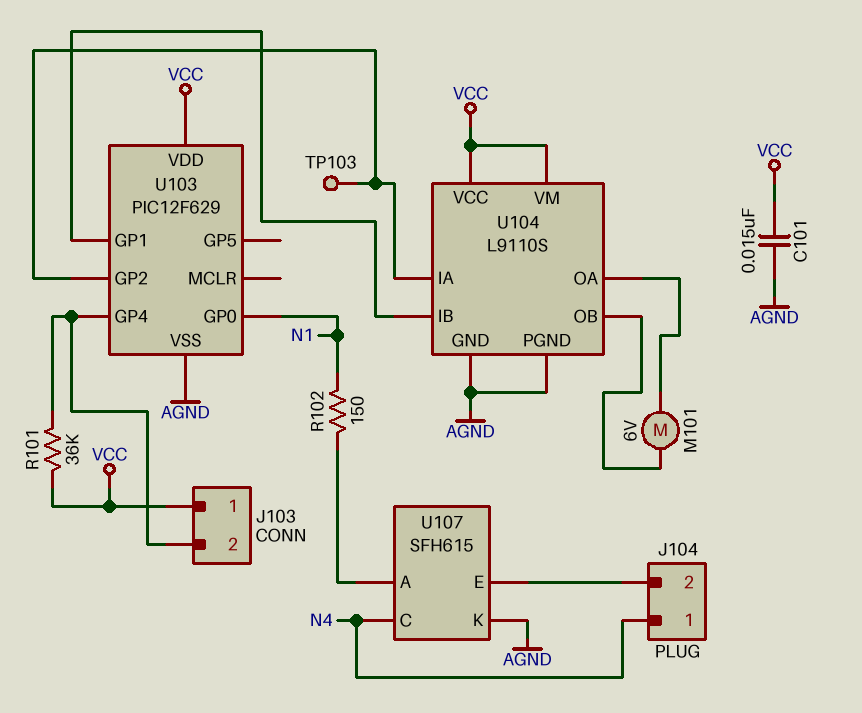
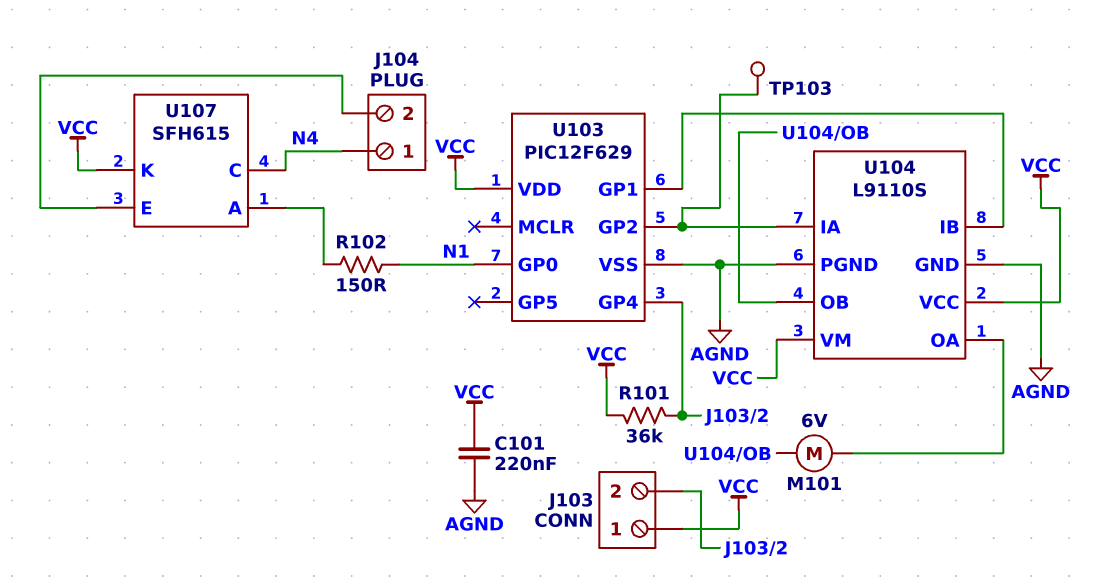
C101: 15nF (AGND, VCC) -> 220nF (AGND, VCC)
U107 pin K: AGND -> VCC

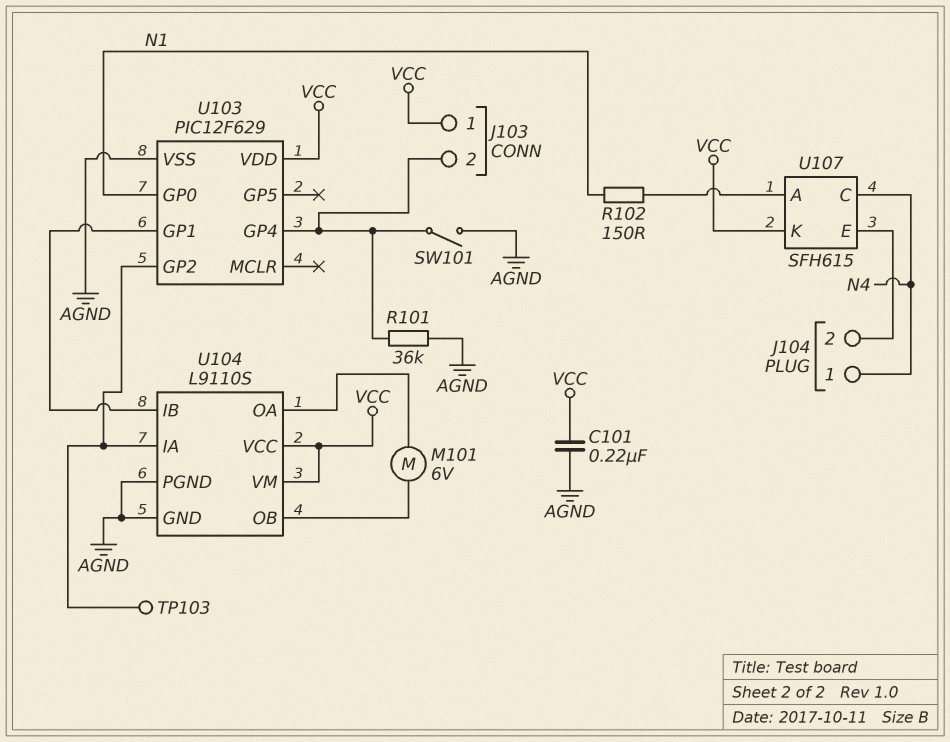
R101: 36k (J103/2, VCC) -> 36k (AGND, J103/2)
SW101: none -> switch (AGND, J103/2)

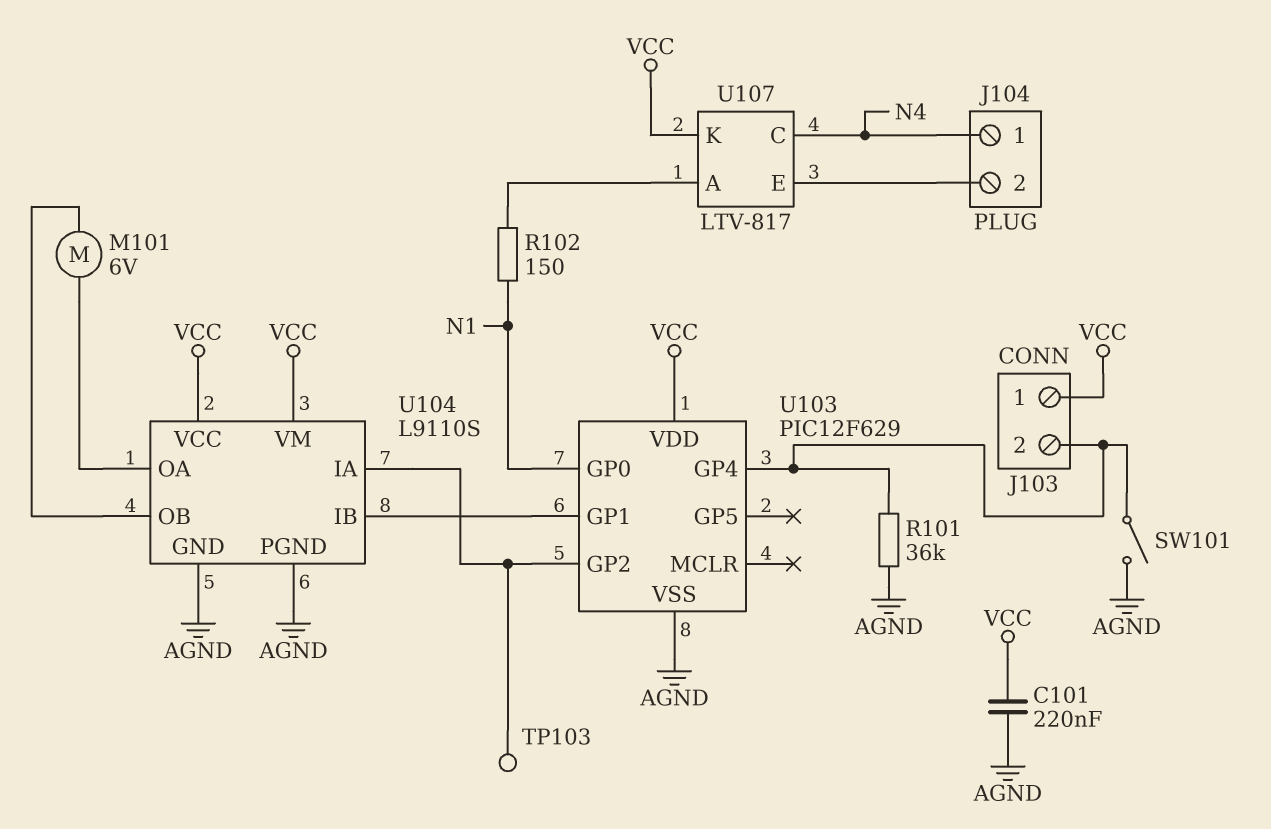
U107: SFH615 -> LTV-817

